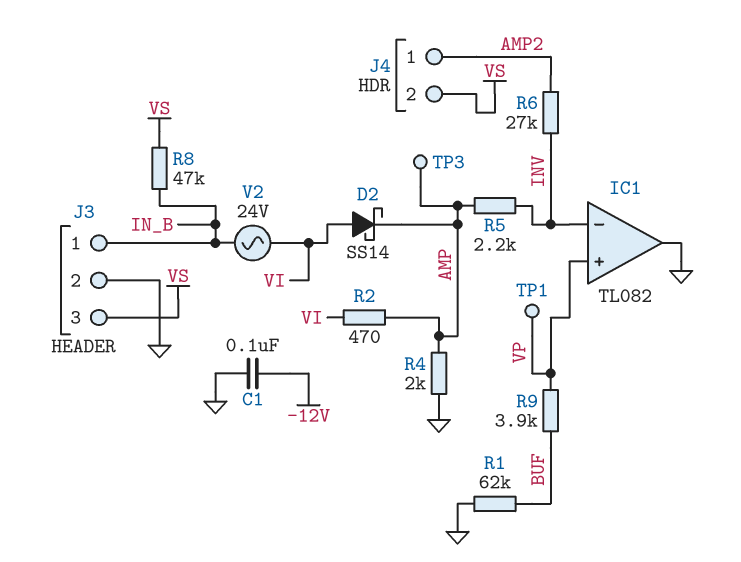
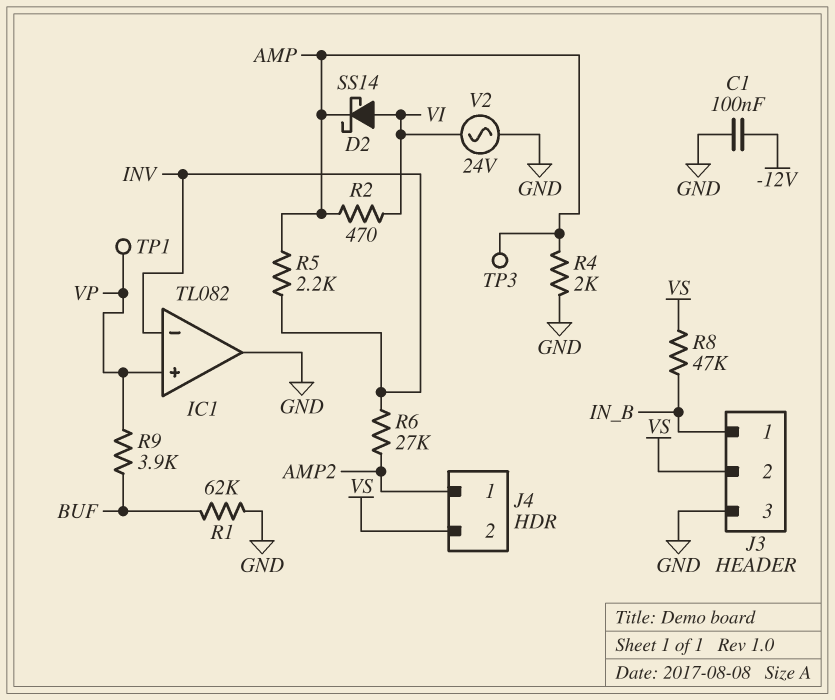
J3 pin 2: GND -> VS
J3 pin 3: VS -> GND
V2: AC 24V (IN_B, VI) -> AC 24V (GND, VI)

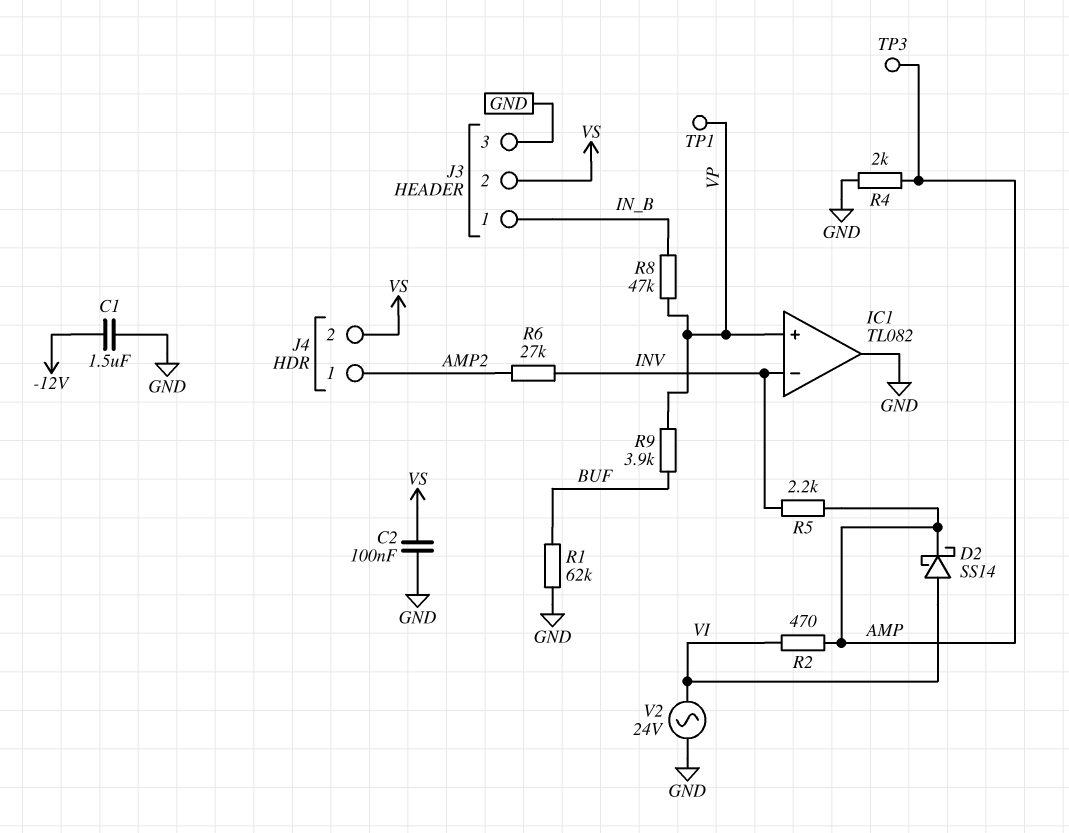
C1: 100nF (-12V, GND) -> 1.5uF (-12V, GND)
C2: none -> 100nF (GND, VS)
R8: 47k (IN_B, VS) -> 47k (IN_B, VP)

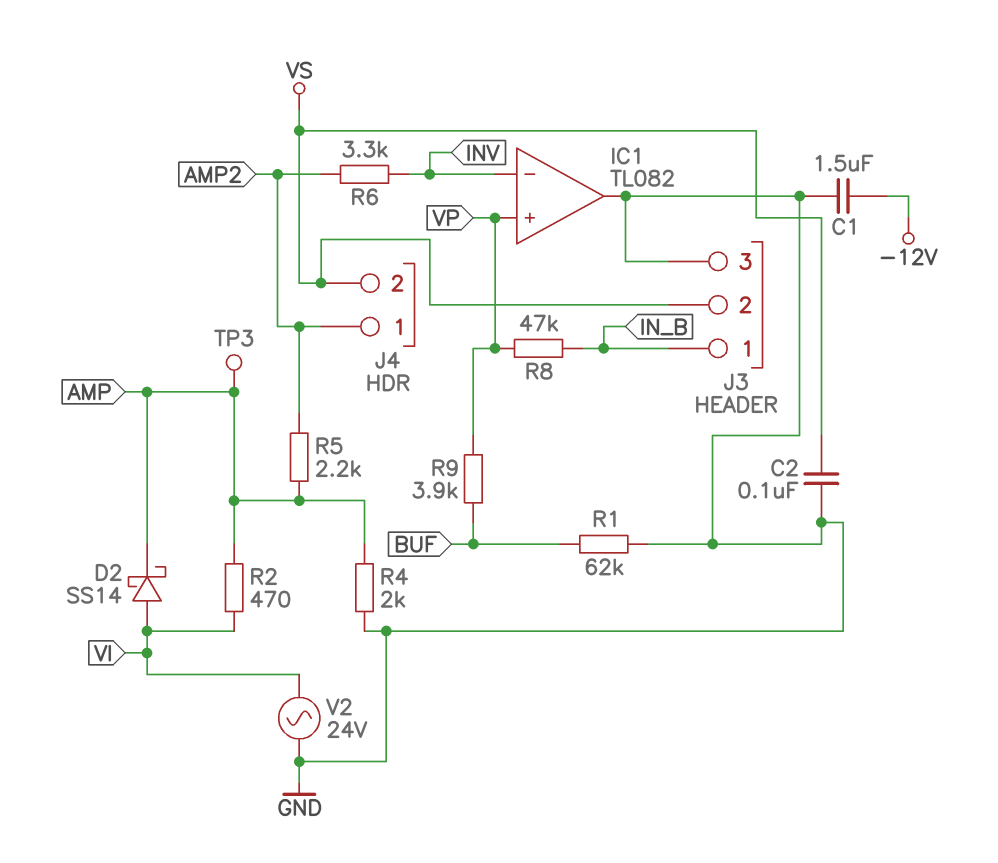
R5: 2.2k (AMP, INV) -> 2.2k (AMP, AMP2)
R6: 27k (AMP2, INV) -> 3.3k (AMP2, INV)
TP1: test point (VP) -> none

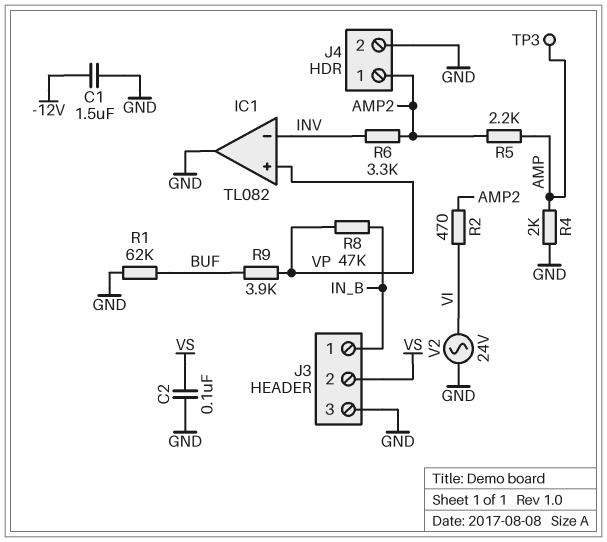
D2: schottky SS14 (A VI, K AMP) -> none
J4 pin 2: VS -> GND
R2: 470 (AMP, VI) -> 470 (AMP2, VI)

